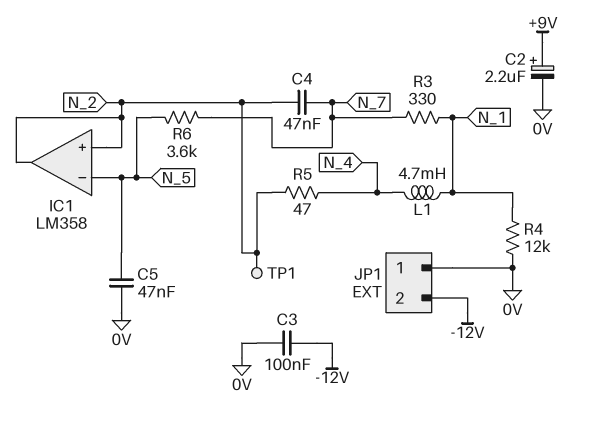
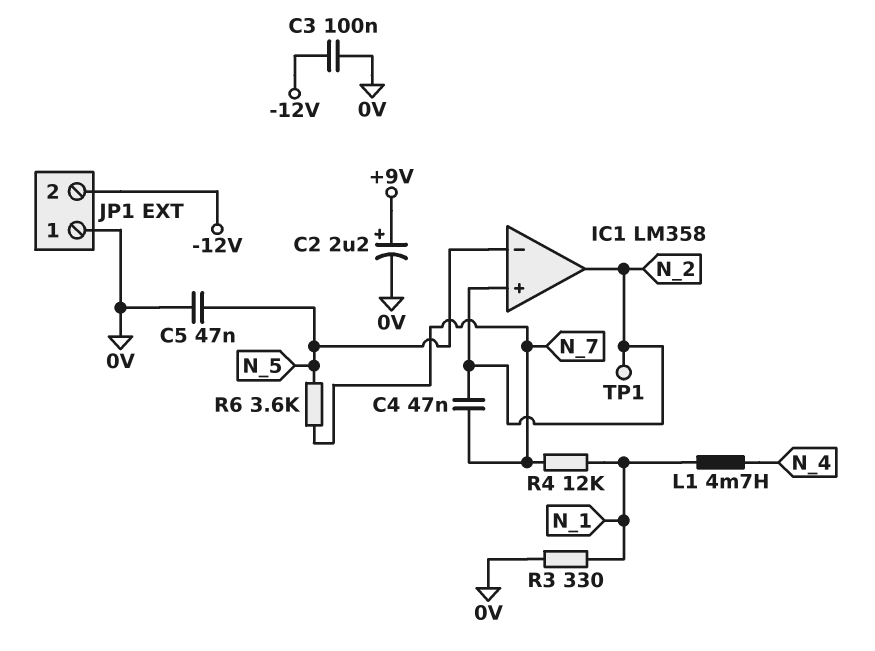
R3: 330 (N_1, N_7) -> 330 (0V, N_1)
R4: 12k (0V, N_1) -> 12k (N_1, N_7)
R5: 47 (N_2, N_4) -> none

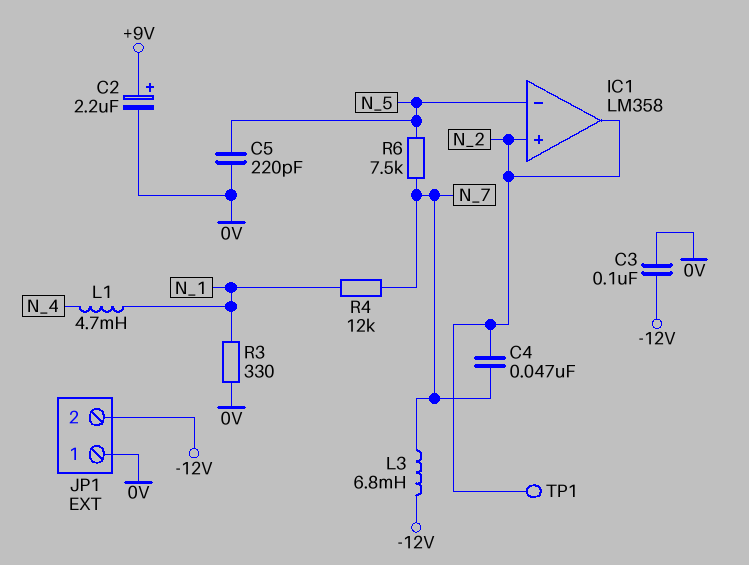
C5: 47nF (0V, N_5) -> 220pF (0V, N_5)
L3: none -> 6.8mH (-12V, N_7)
R6: 3.6k (N_5, N_7) -> 7.5k (N_5, N_7)

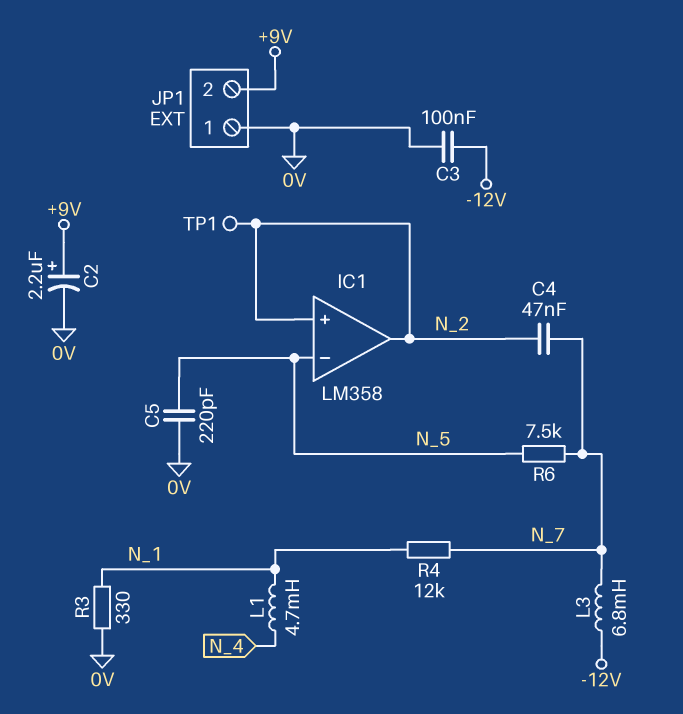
JP1 pin 2: -12V -> +9V

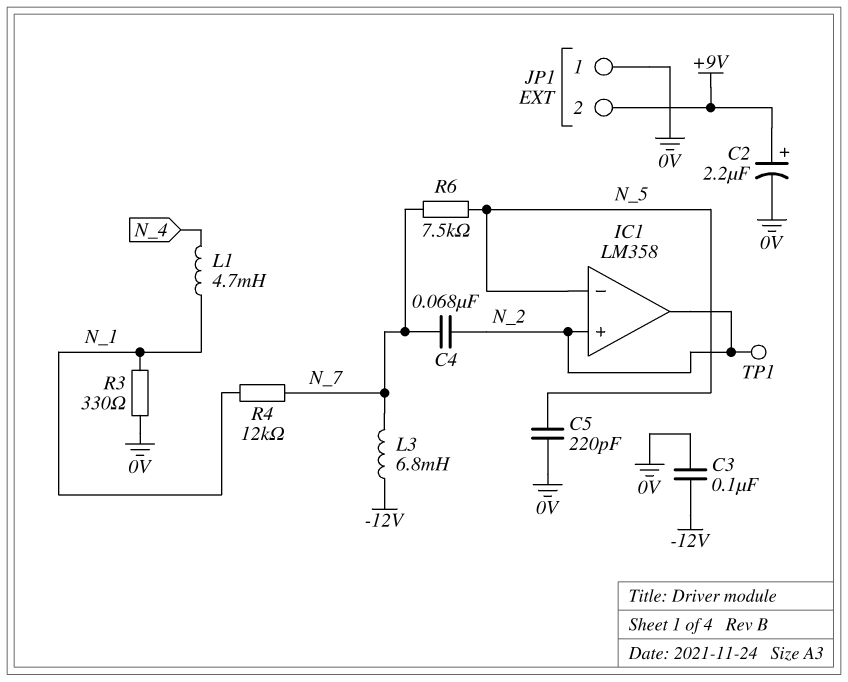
C4: 47nF (N_2, N_7) -> 68nF (N_2, N_7)

